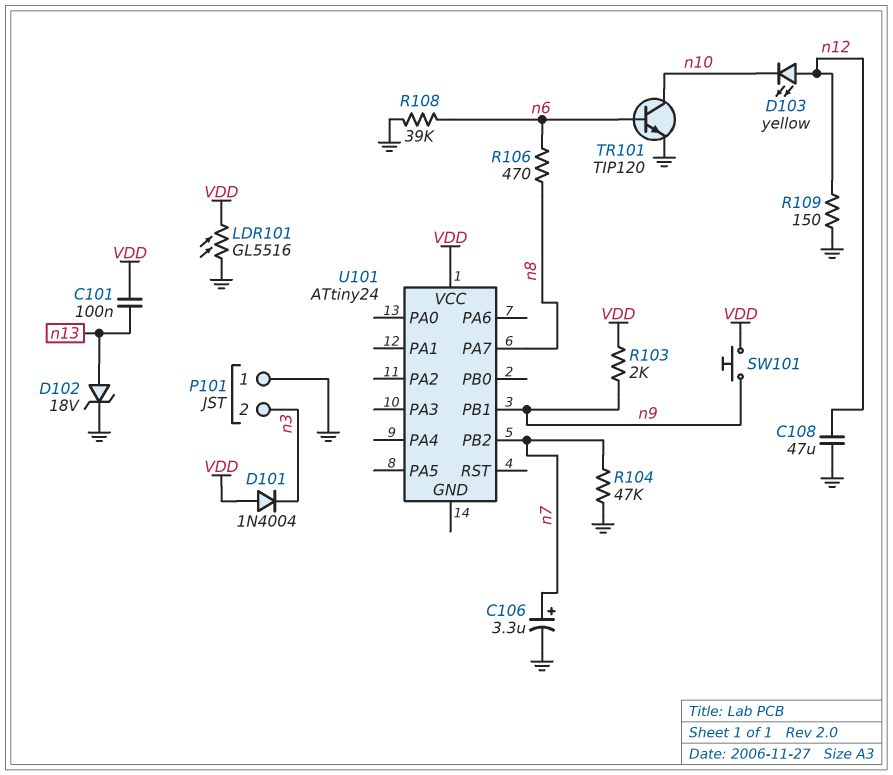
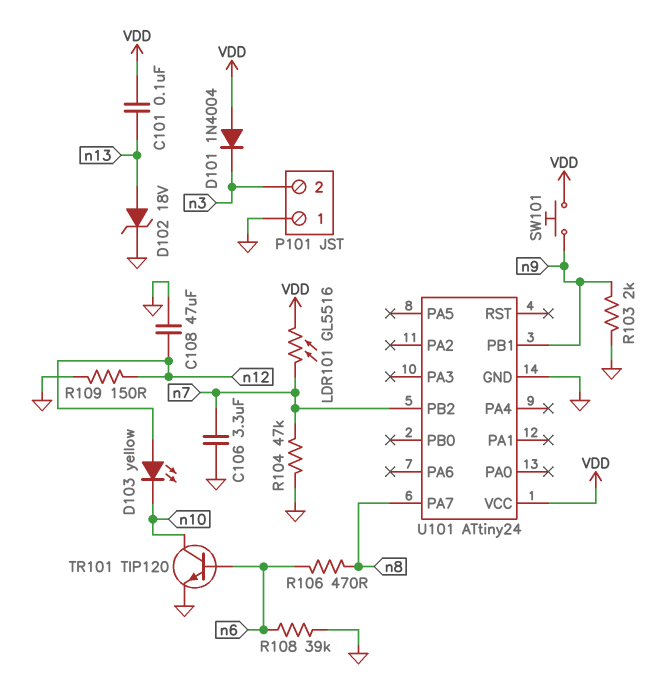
C106: 3.3uF (plus n7, minus GND) -> 3.3uF (GND, n7)
LDR101: GL5516 (GND, VDD) -> GL5516 (VDD, n7)
R103: 2k (VDD, n9) -> 2k (GND, n9)
U101 pin GND: none -> GND

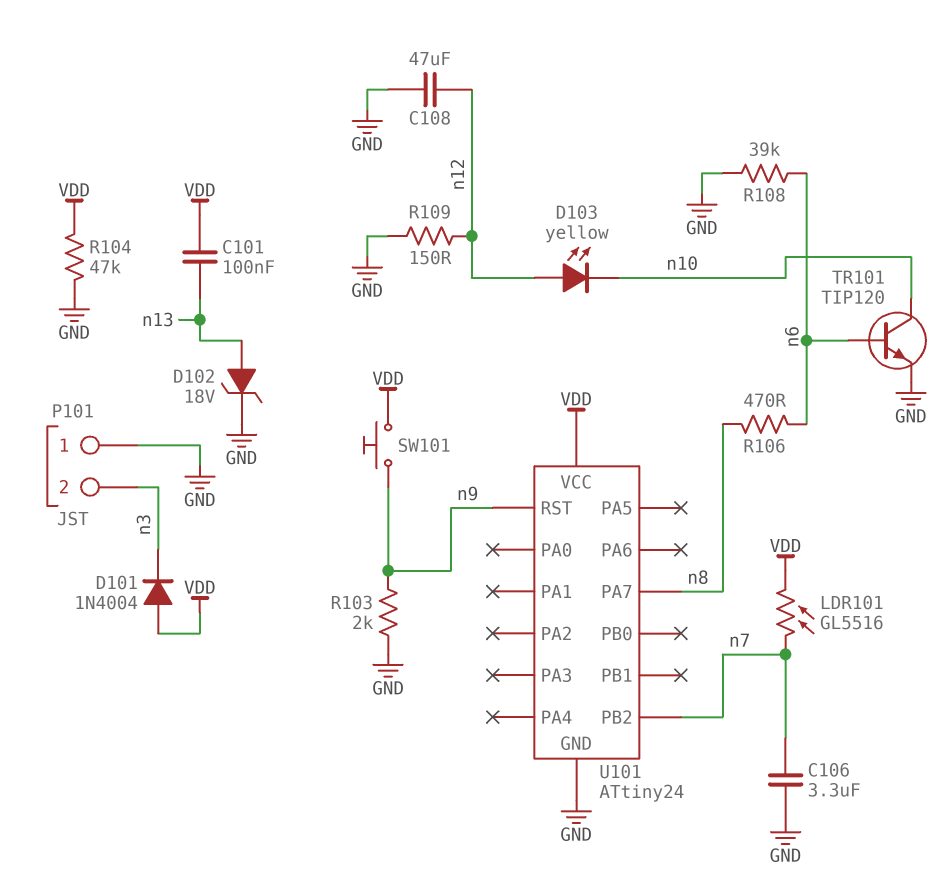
R104: 47k (GND, n7) -> 47k (GND, VDD)
U101 pin PB1: n9 -> none
U101 pin RST: none -> n9

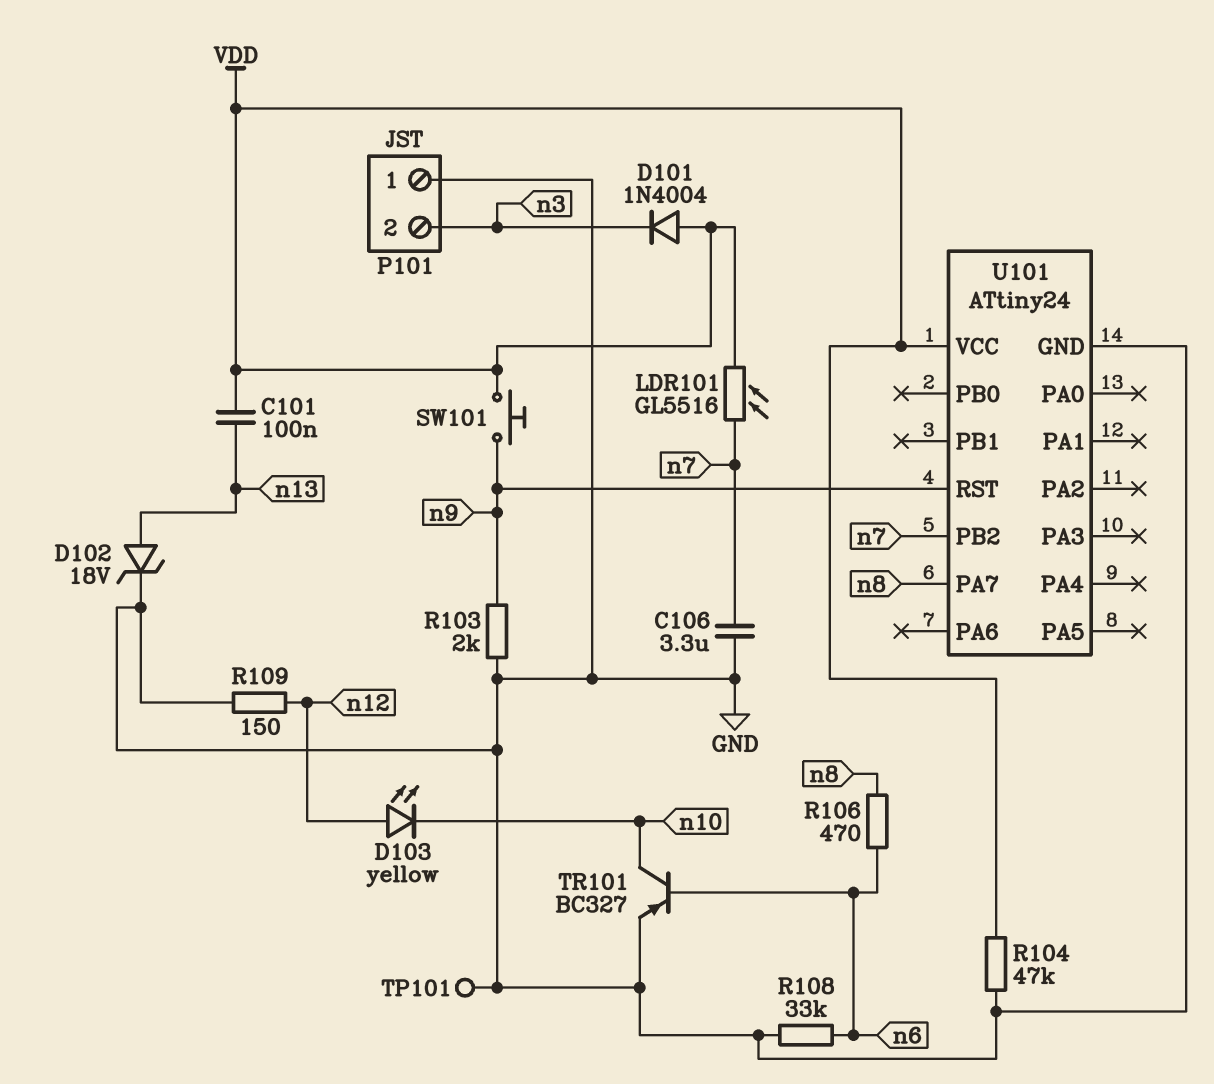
C108: 47uF (GND, n12) -> none
R108: 39k (GND, n6) -> 33k (GND, n6)
TP101: none -> test point (GND)
TR101: NPN TIP120 (B n6, C n10, E GND) -> PNP BC327 (B n6, C n10, E GND)

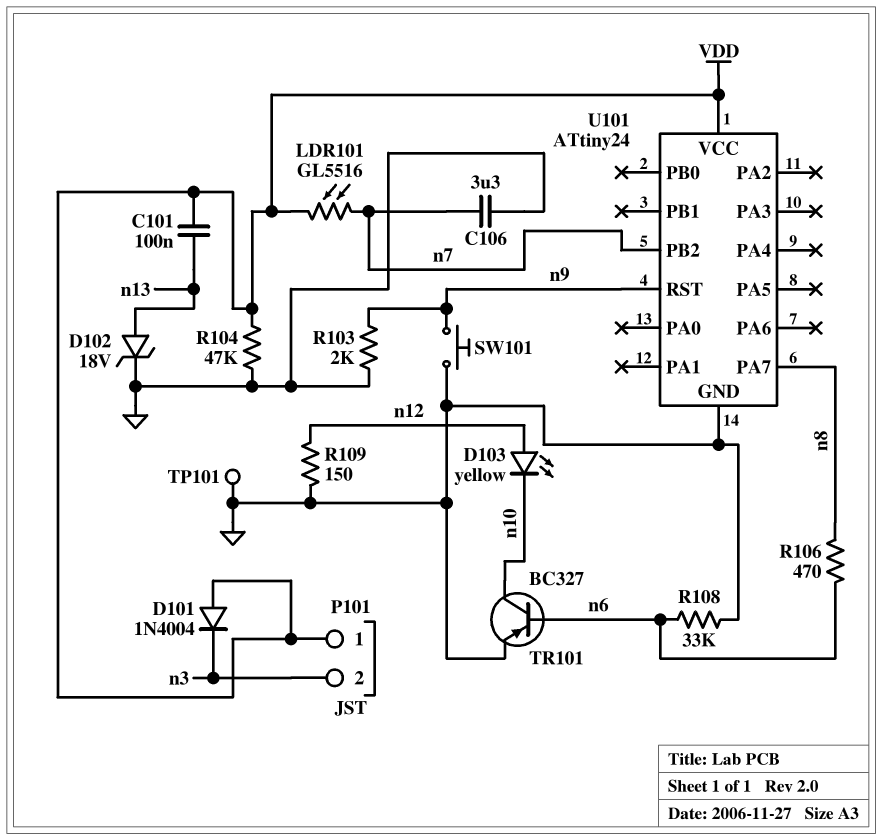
P101 pin 1: GND -> VDD
SW101: button (VDD, n9) -> button (GND, n9)

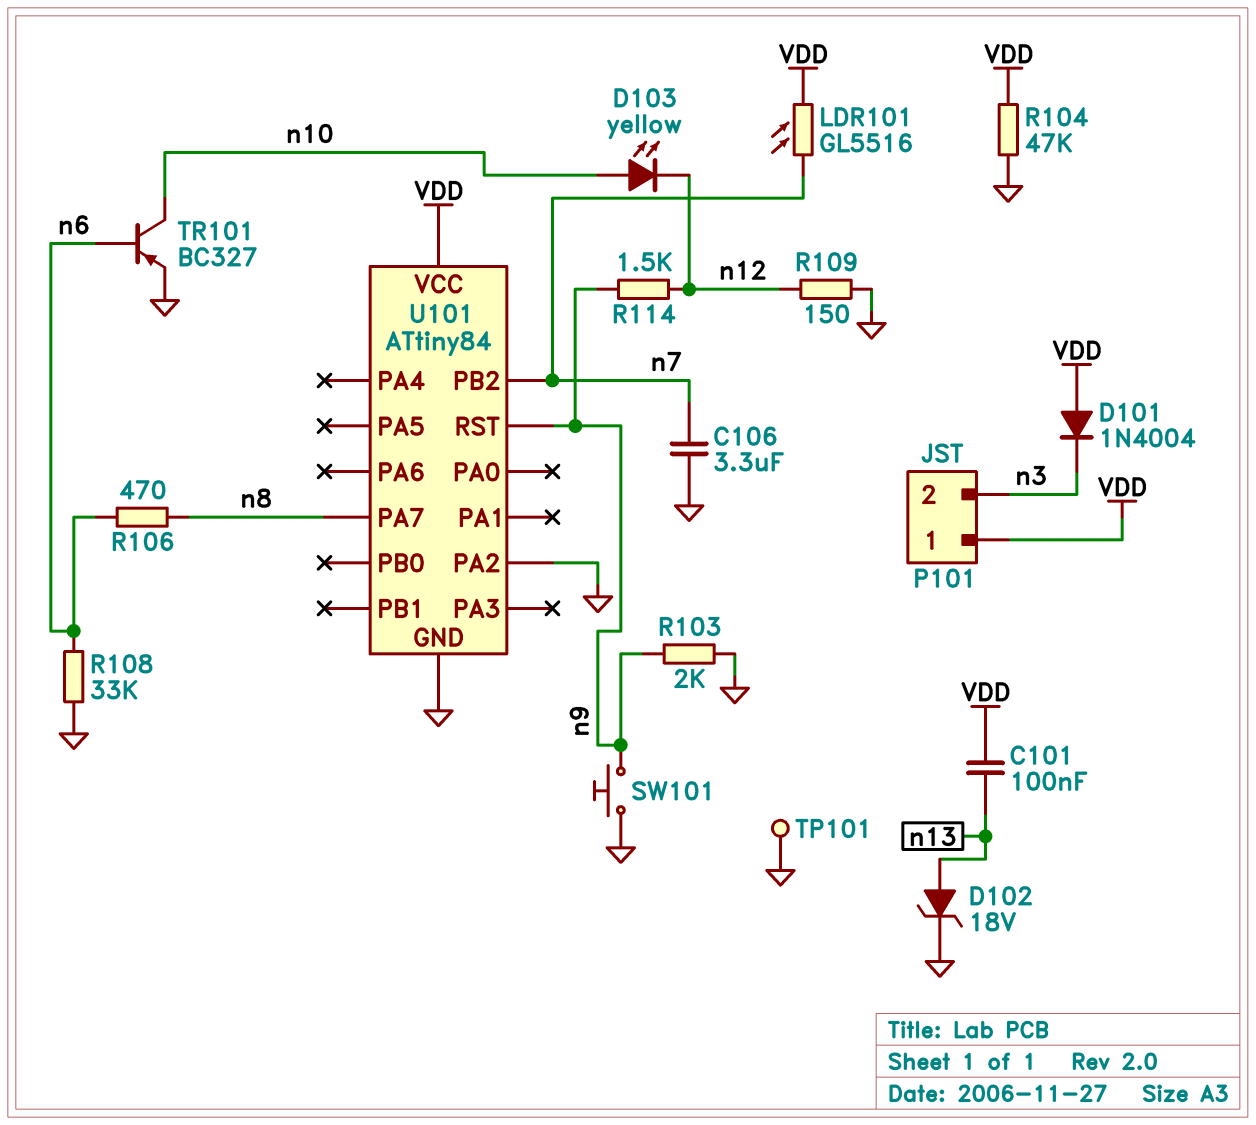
D103: LED yellow (A n12, K n10) -> LED yellow (A n10, K n12)
R114: none -> 1.5k (n9, n12)
U101: ATtiny24 -> ATtiny84
U101 pin PA2: none -> GND

